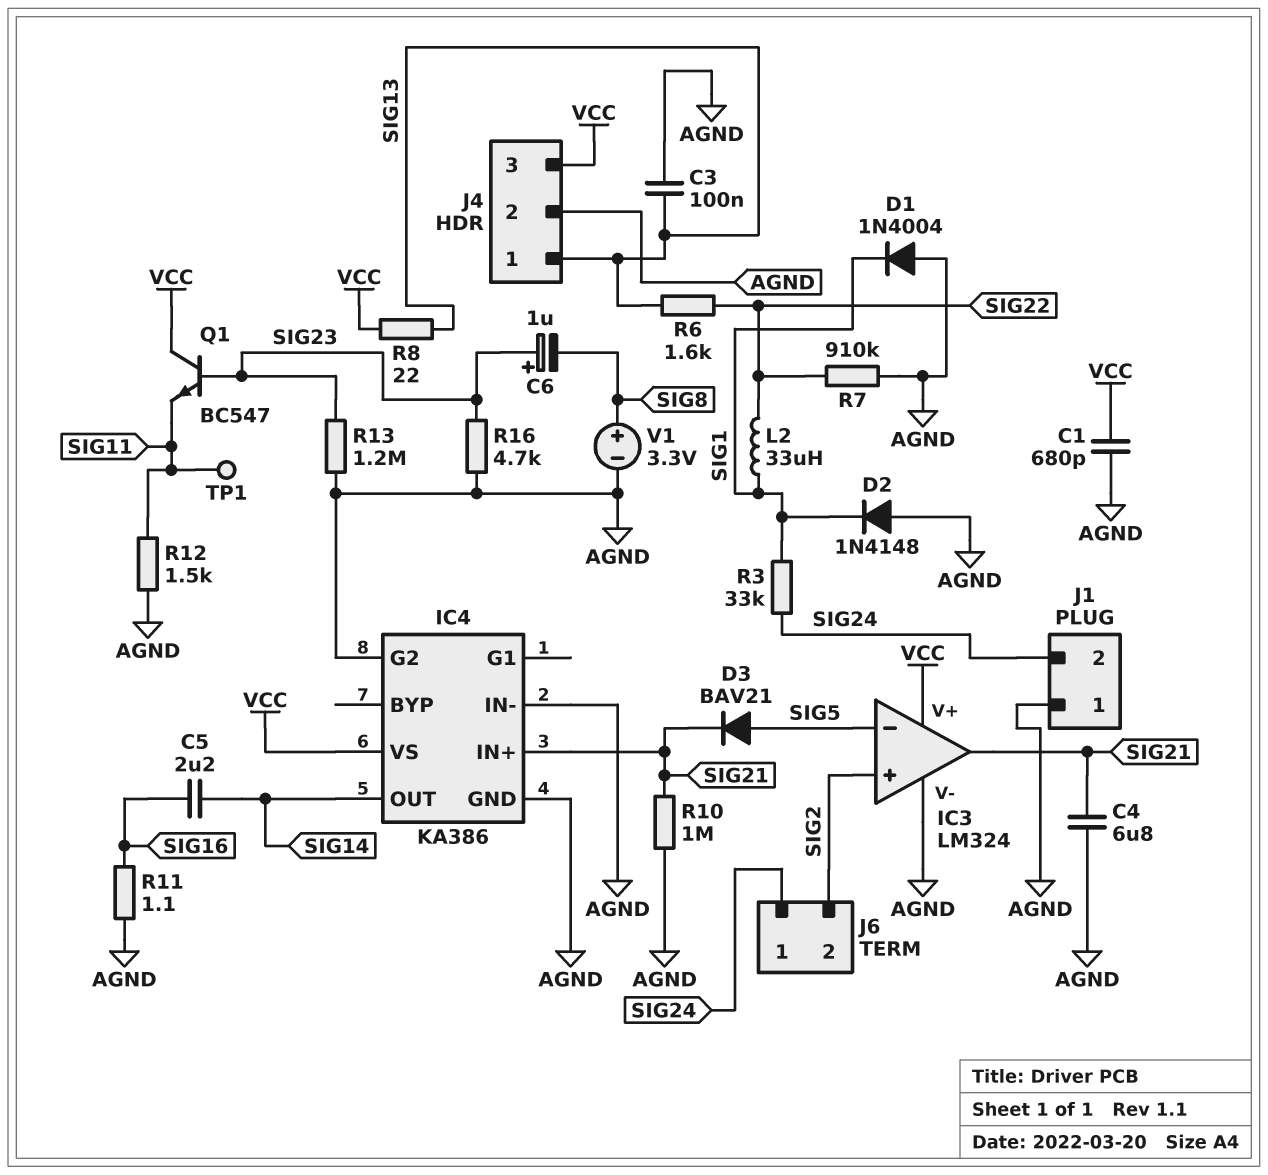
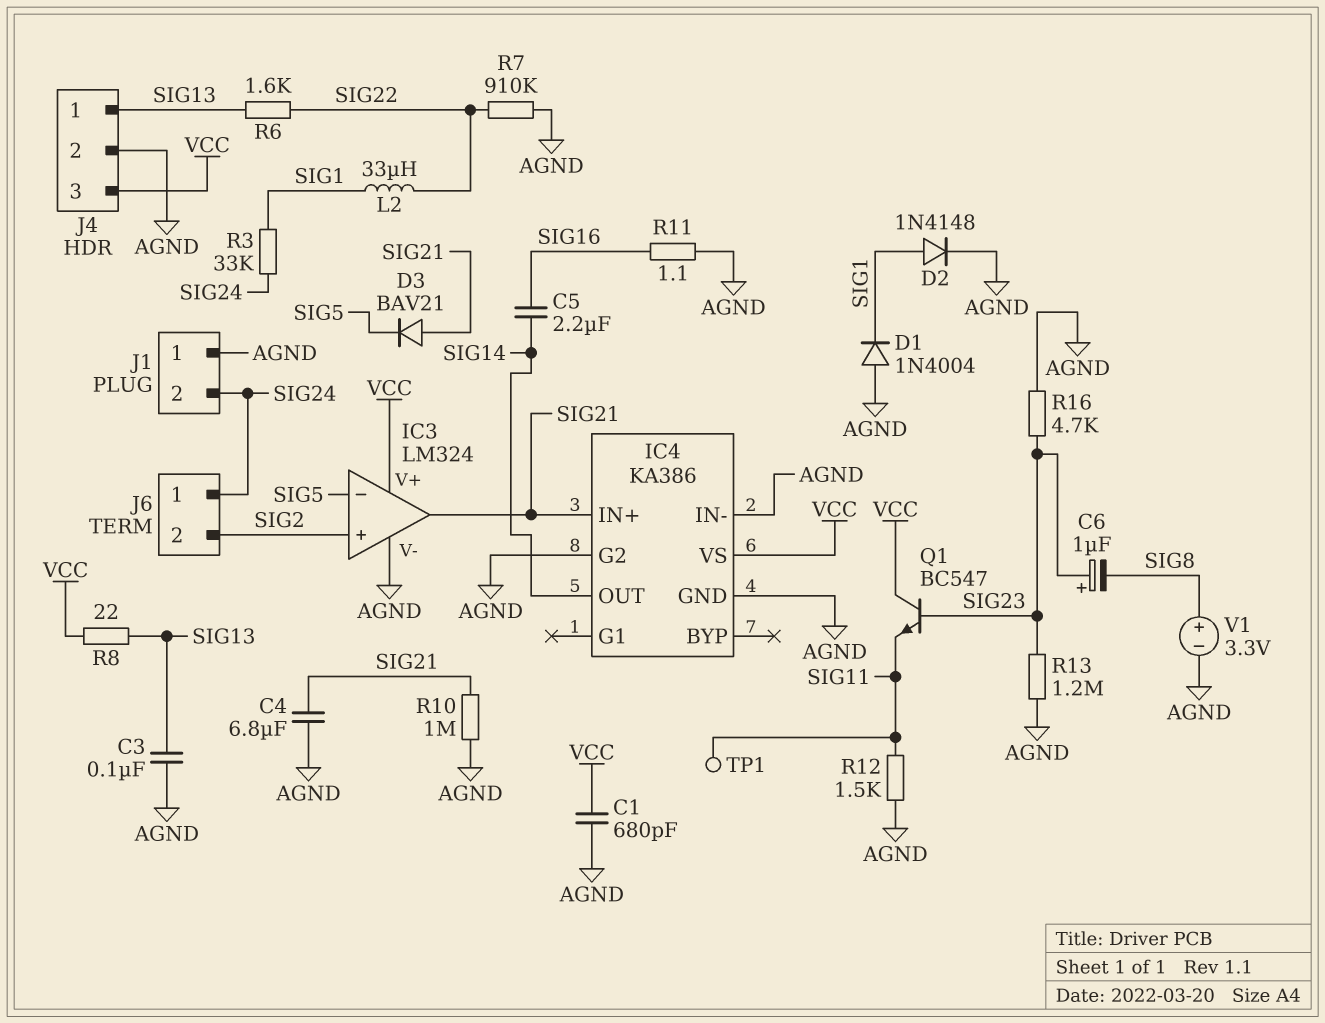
D2: diode 1N4148 (A AGND, K SIG1) -> diode 1N4148 (A SIG1, K AGND)
D3: diode BAV21 (A SIG5, K SIG21) -> diode BAV21 (A SIG21, K SIG5)

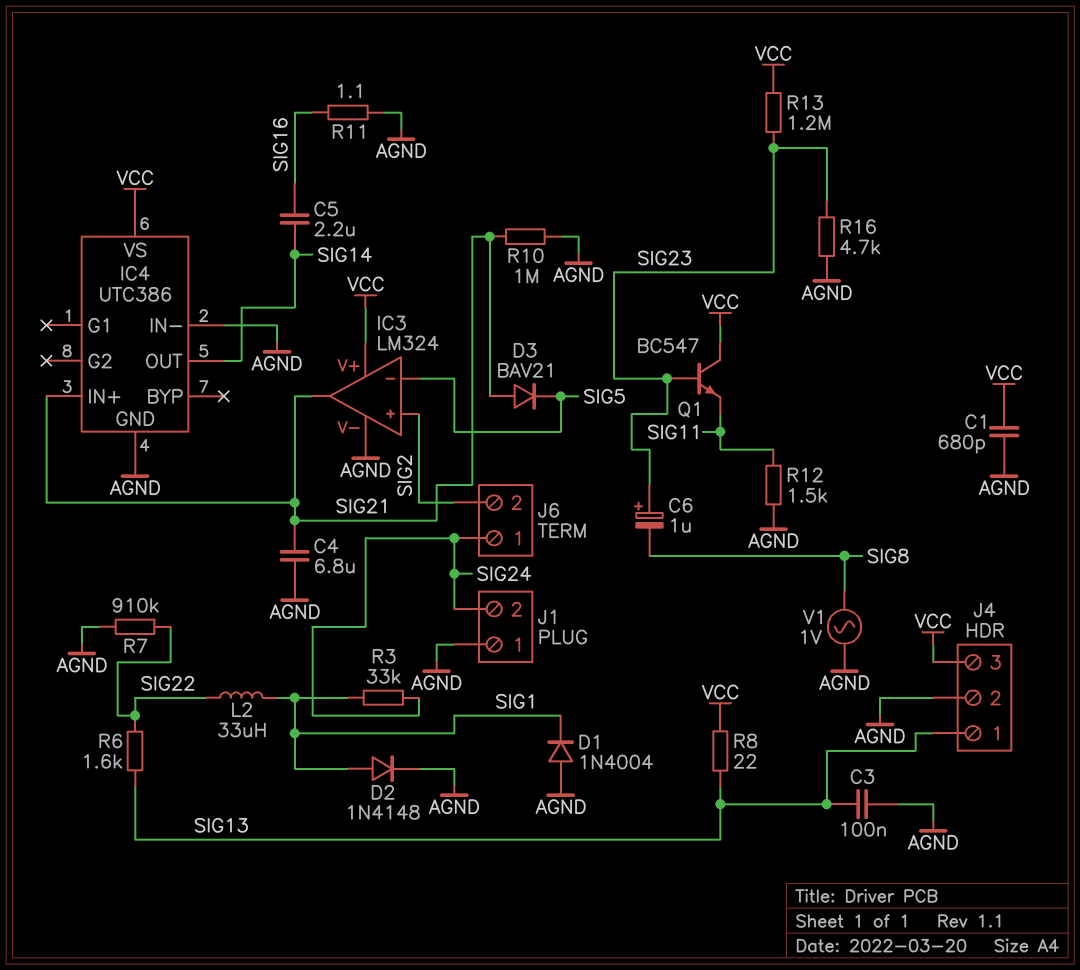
IC4: KA386 -> UTC386
IC4 pin G2: AGND -> none
R13: 1.2M (AGND, SIG23) -> 1.2M (SIG23, VCC)
TP1: test point (SIG11) -> none
V1: 3.3V (plus SIG8, minus AGND) -> AC 1V (AGND, SIG8)

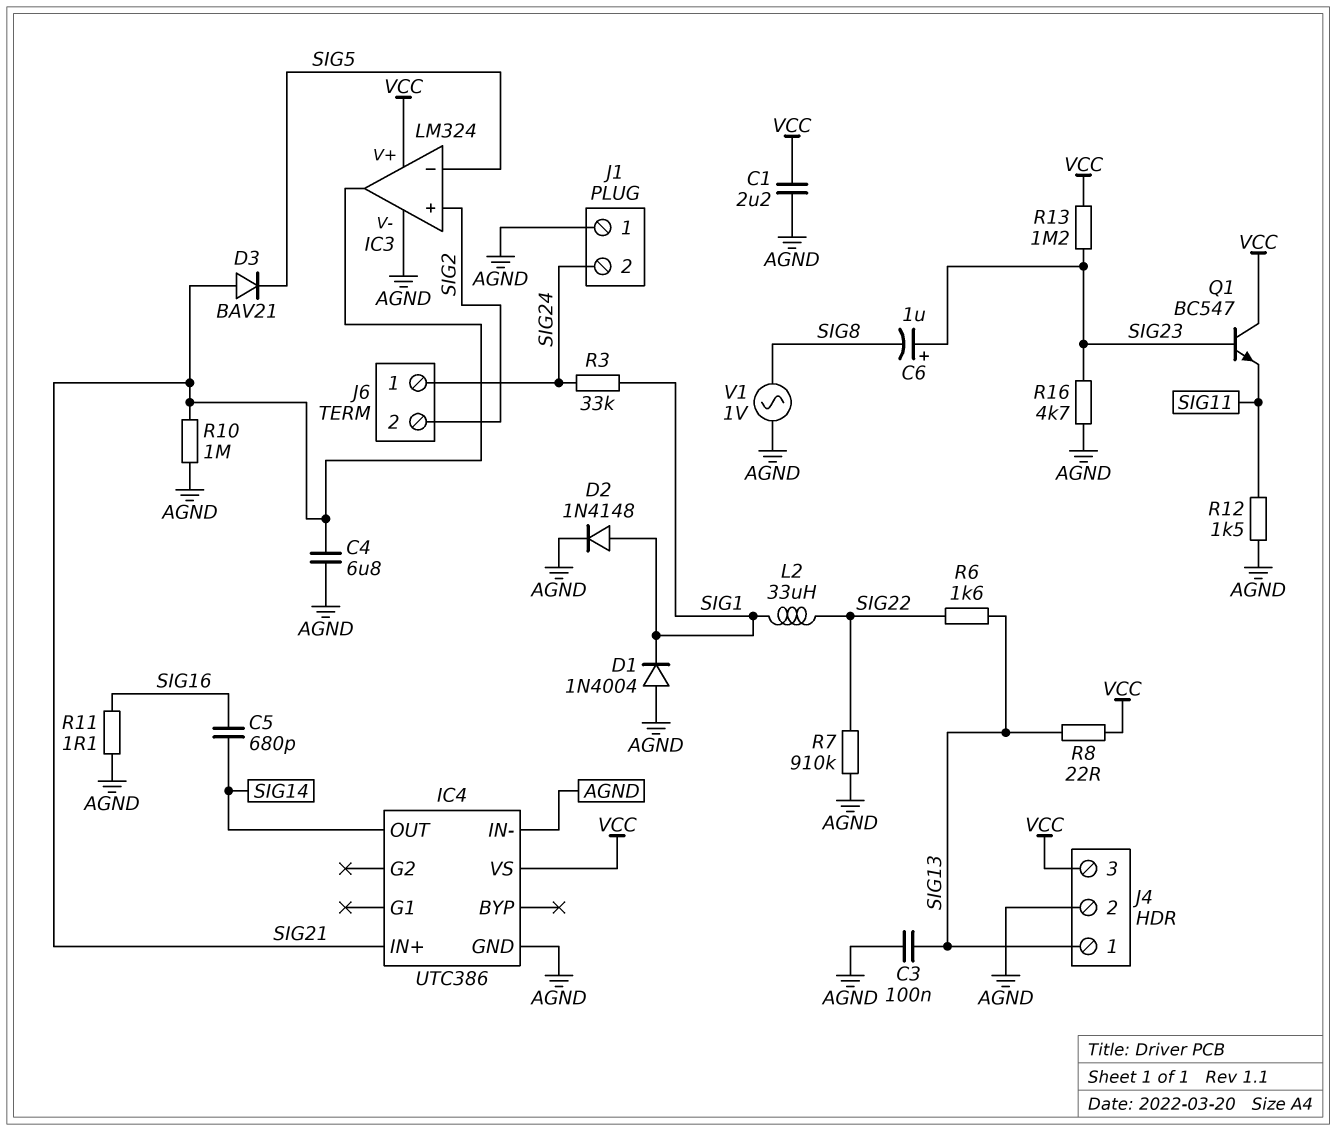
C1: 680pF (AGND, VCC) -> 2.2uF (AGND, VCC)
C5: 2.2uF (SIG14, SIG16) -> 680pF (SIG14, SIG16)

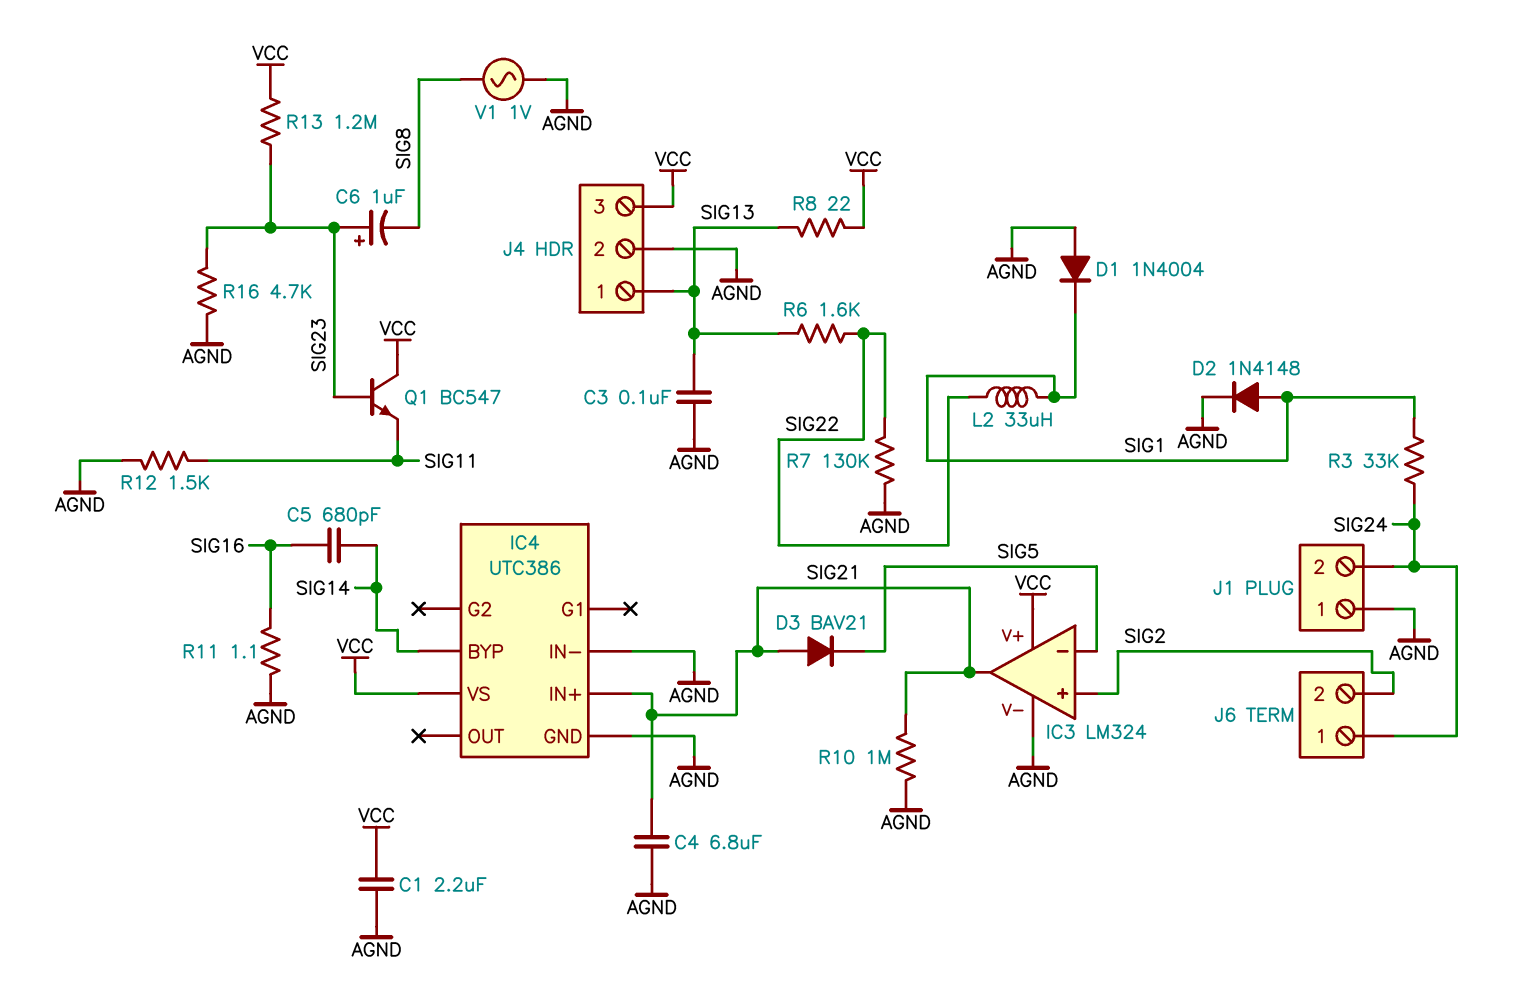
IC4 pin BYP: none -> SIG14
IC4 pin OUT: SIG14 -> none
R7: 910k (AGND, SIG22) -> 130k (AGND, SIG22)

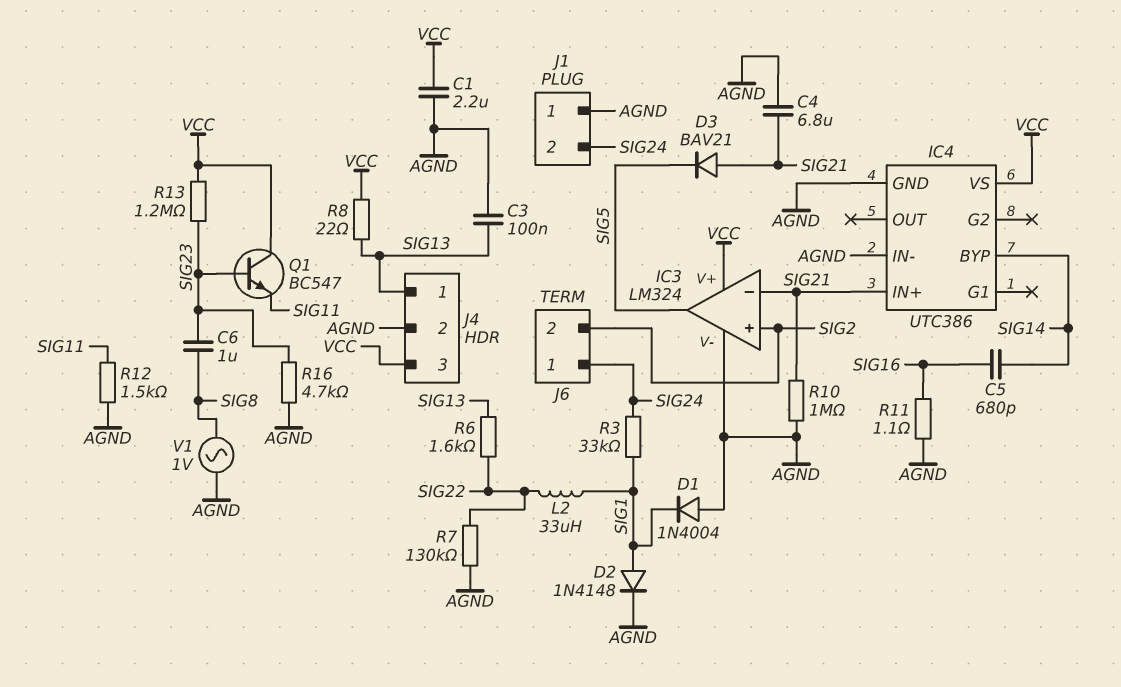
C6: 1uF (plus SIG23, minus SIG8) -> 1uF (SIG8, SIG23)
IC3 pin in-: SIG5 -> SIG21
IC3 pin out: SIG21 -> SIG5

